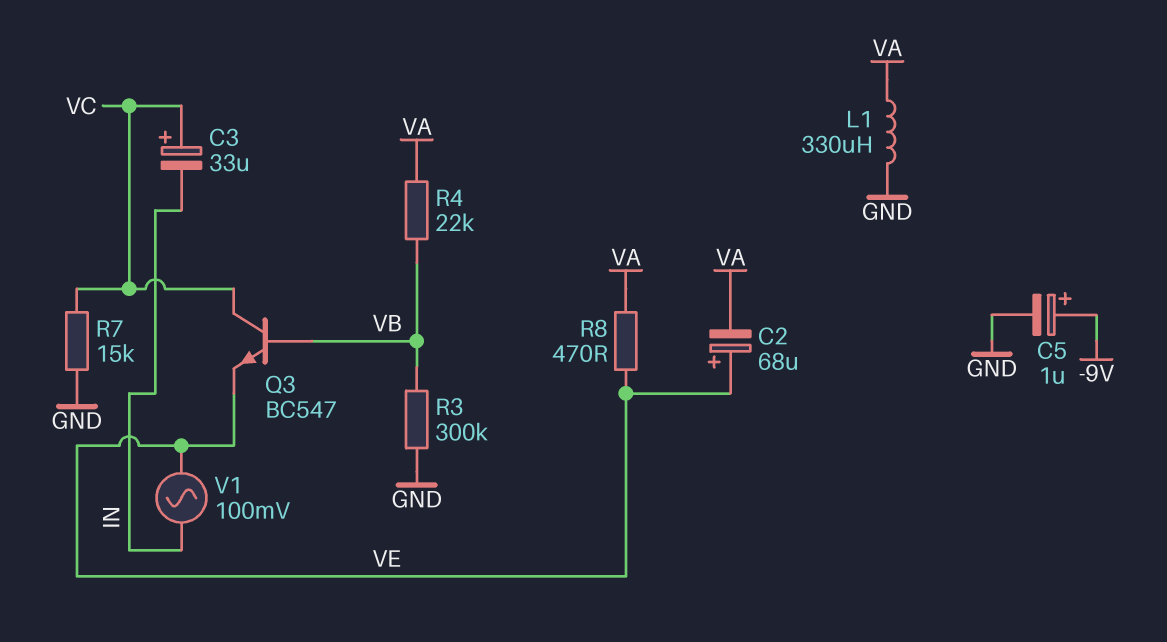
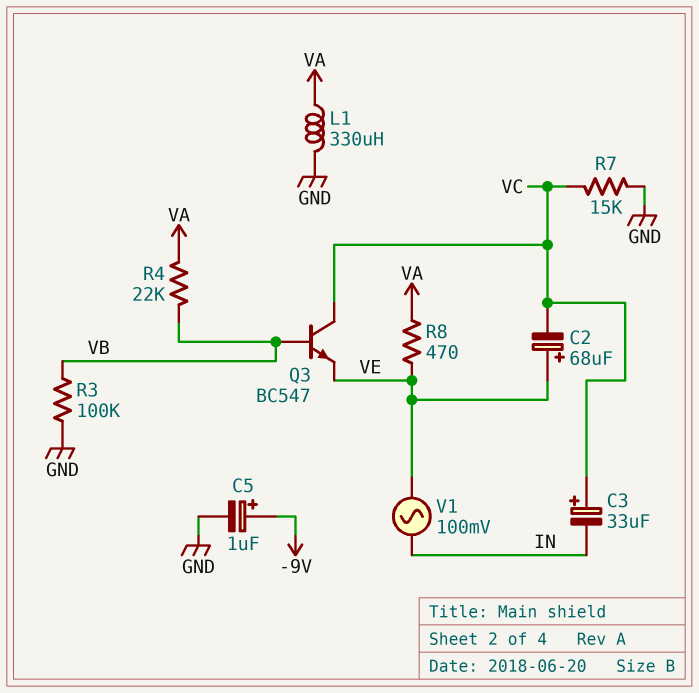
C2: 68uF (plus VE, minus VA) -> 68uF (plus VE, minus VC)
R3: 300k (GND, VB) -> 100k (GND, VB)

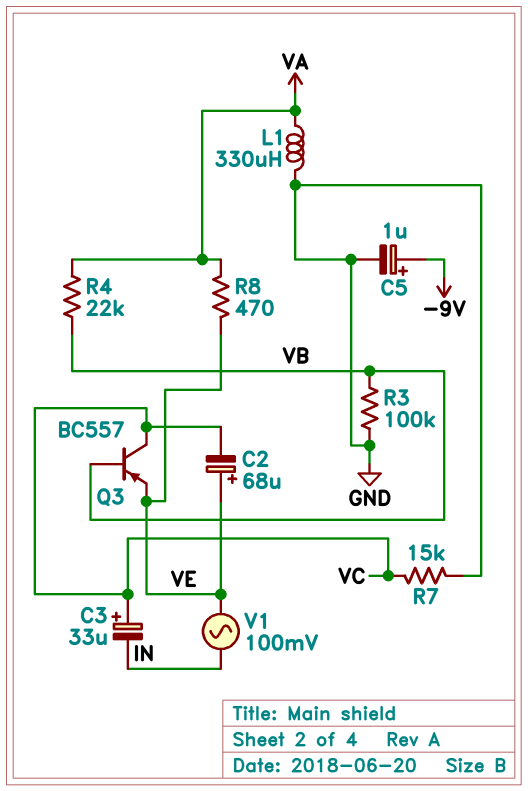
Q3: NPN BC547 (B VB, C VC, E VE) -> PNP BC557 (B VB, C VC, E VE)

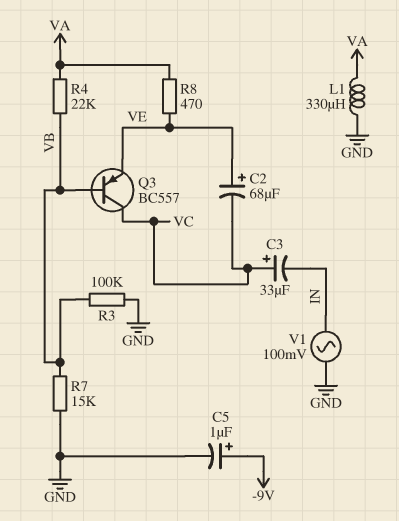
R7: 15k (GND, VC) -> 15k (GND, VB)
V1: AC 100mV (IN, VE) -> AC 100mV (GND, IN)

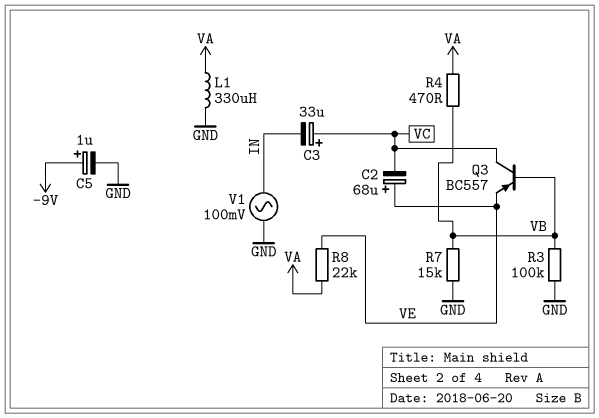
R4: 22k (VA, VB) -> 470 (VA, VB)
R8: 470 (VA, VE) -> 22k (VA, VE)

